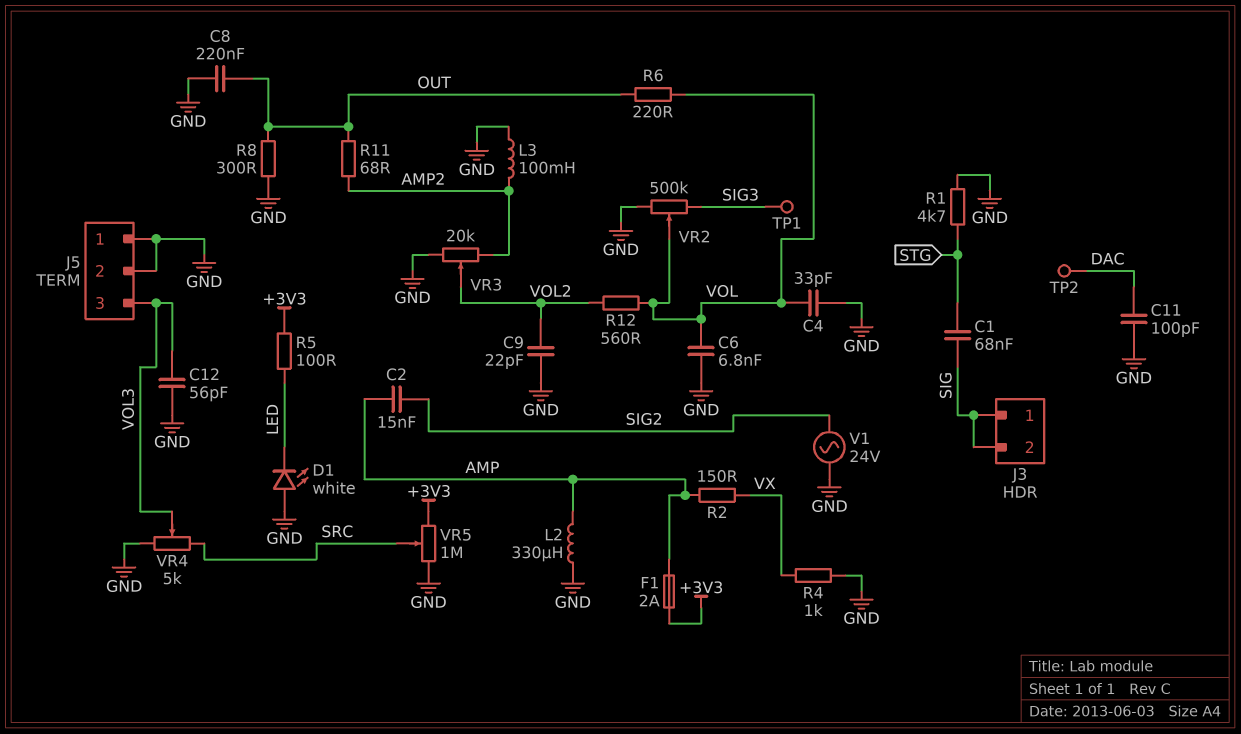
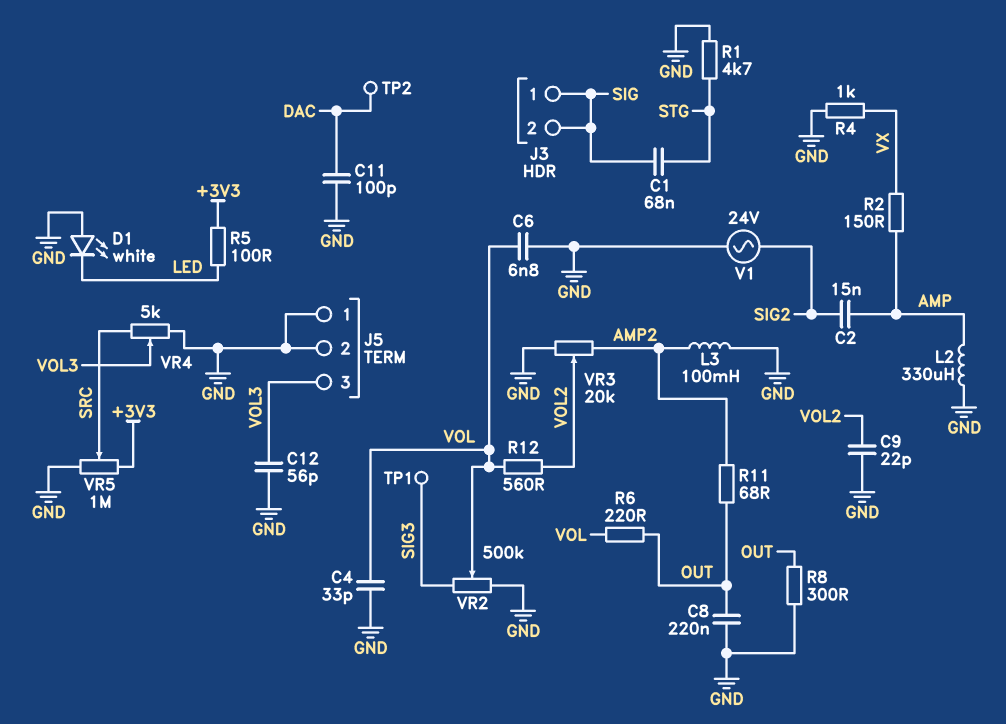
F1: 2A (+3V3, AMP) -> none

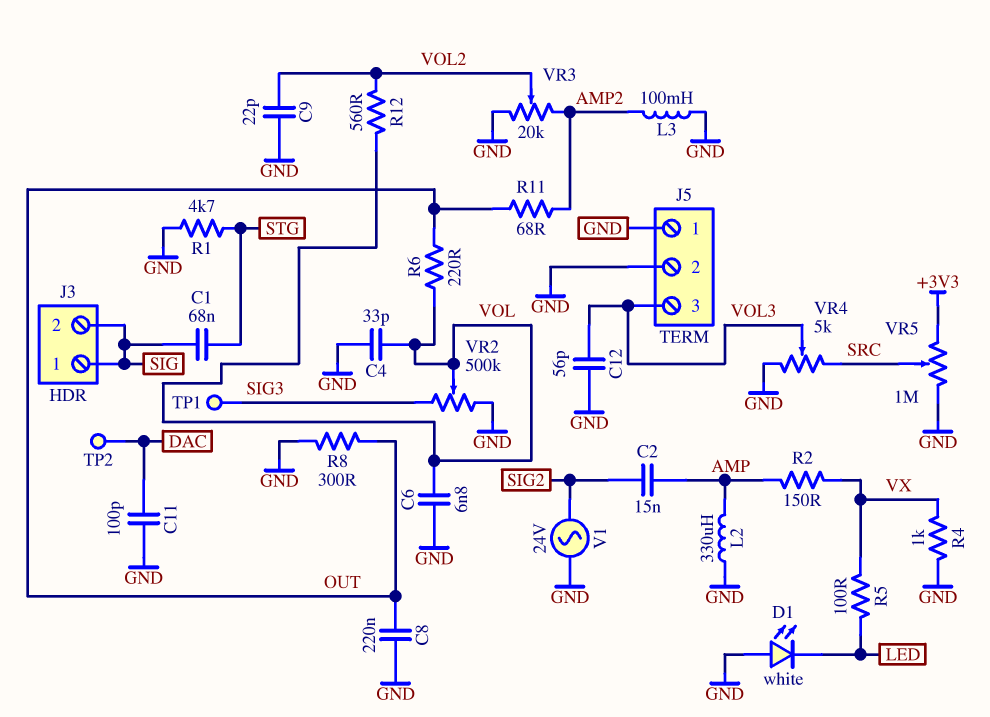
R5: 100 (+3V3, LED) -> 100 (LED, VX)

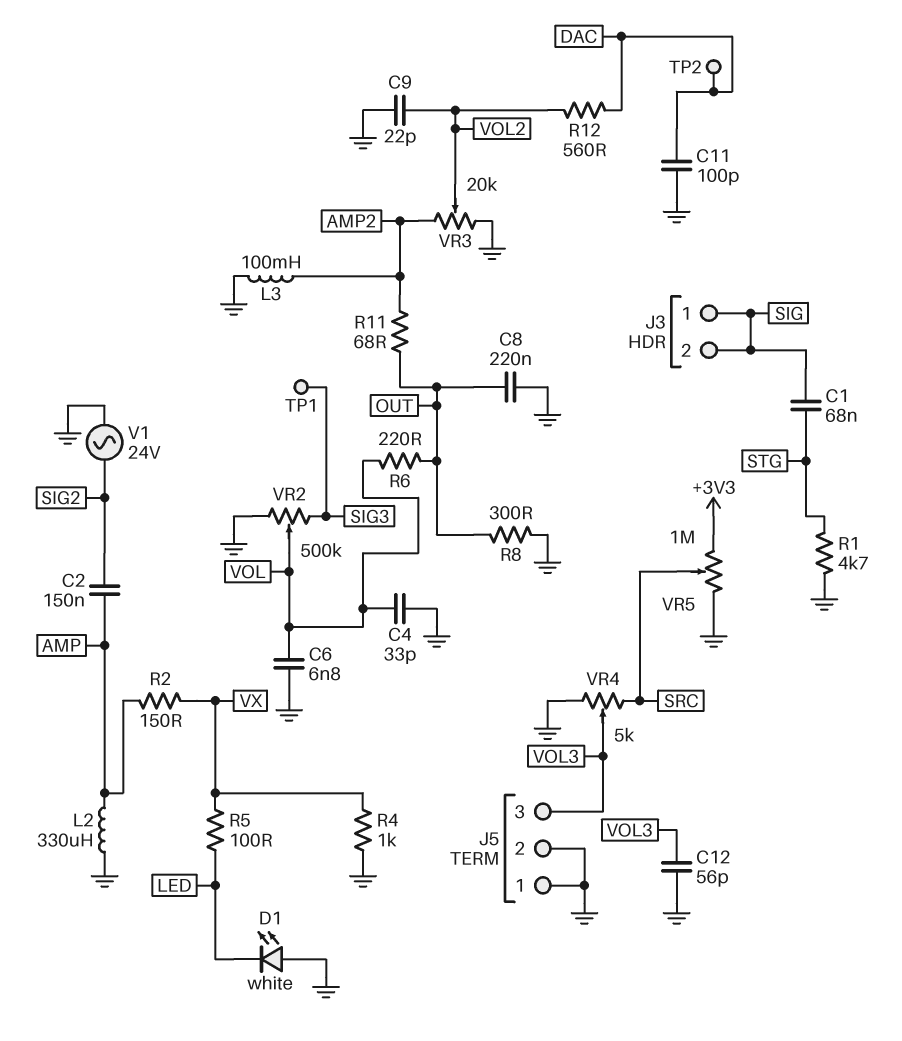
C2: 15nF (AMP, SIG2) -> 150nF (AMP, SIG2)
R12: 560 (VOL, VOL2) -> 560 (DAC, VOL2)

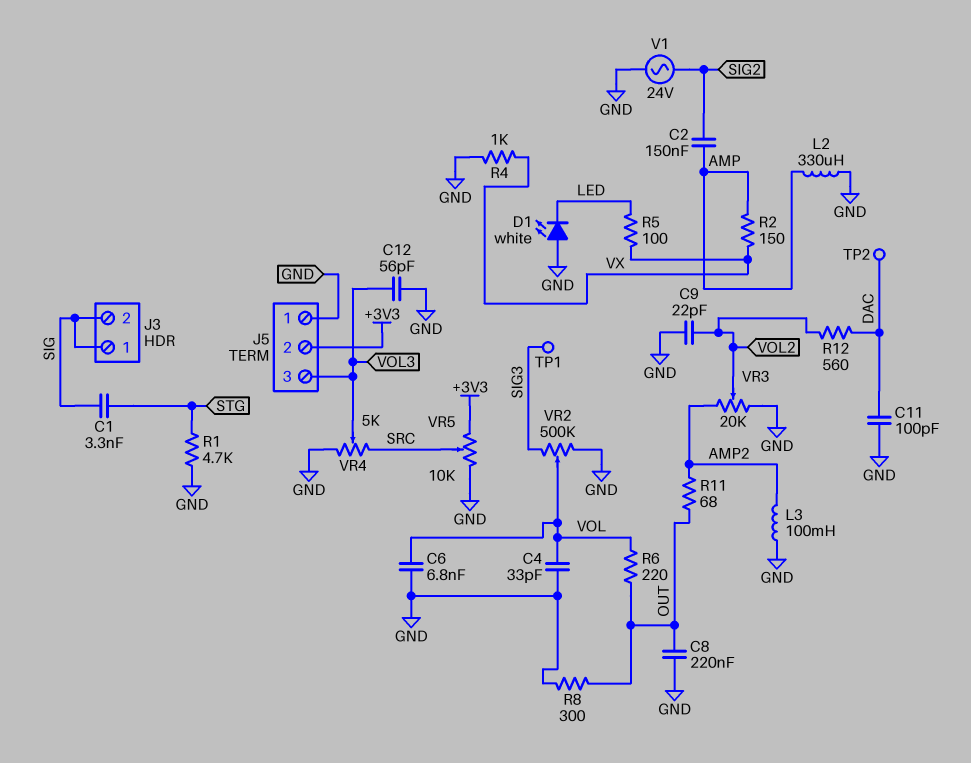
C1: 68nF (SIG, STG) -> 3.3nF (SIG, STG)
J5 pin 2: GND -> +3V3
VR5: 1M (+3V3, GND, wiper SRC) -> 10k (+3V3, GND, wiper SRC)

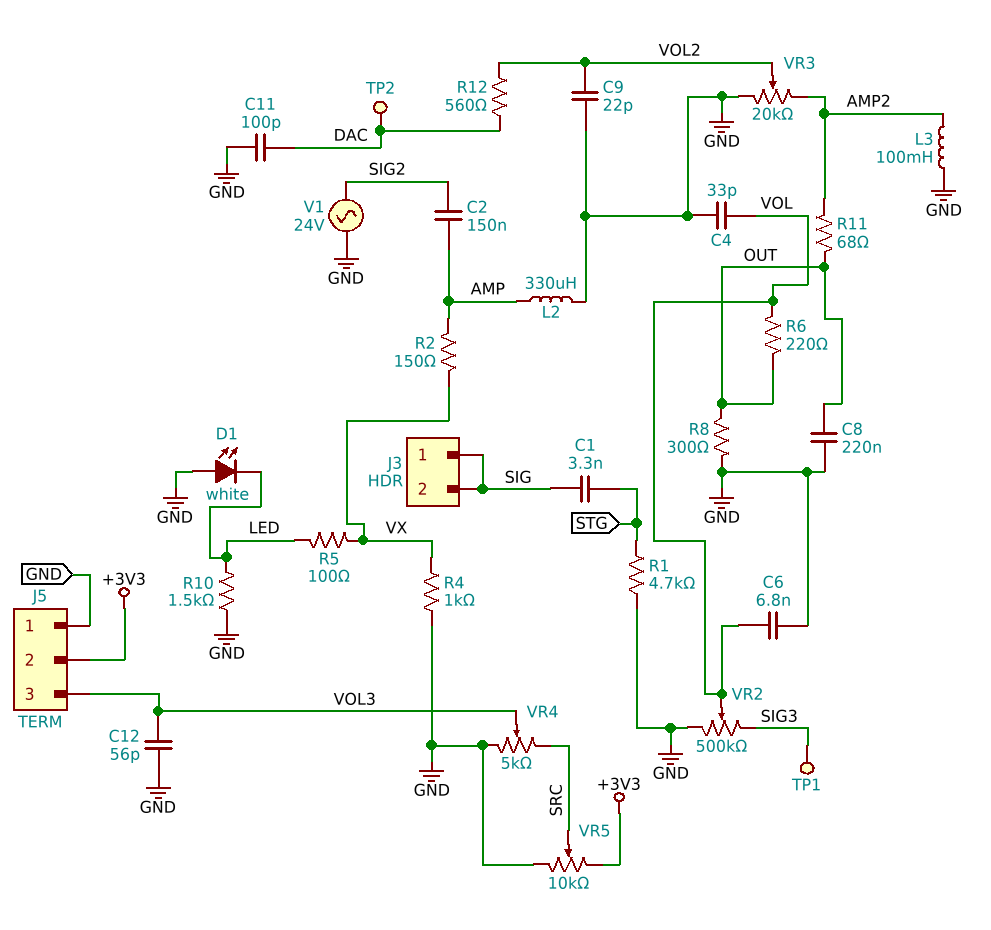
R10: none -> 1.5k (GND, LED)

